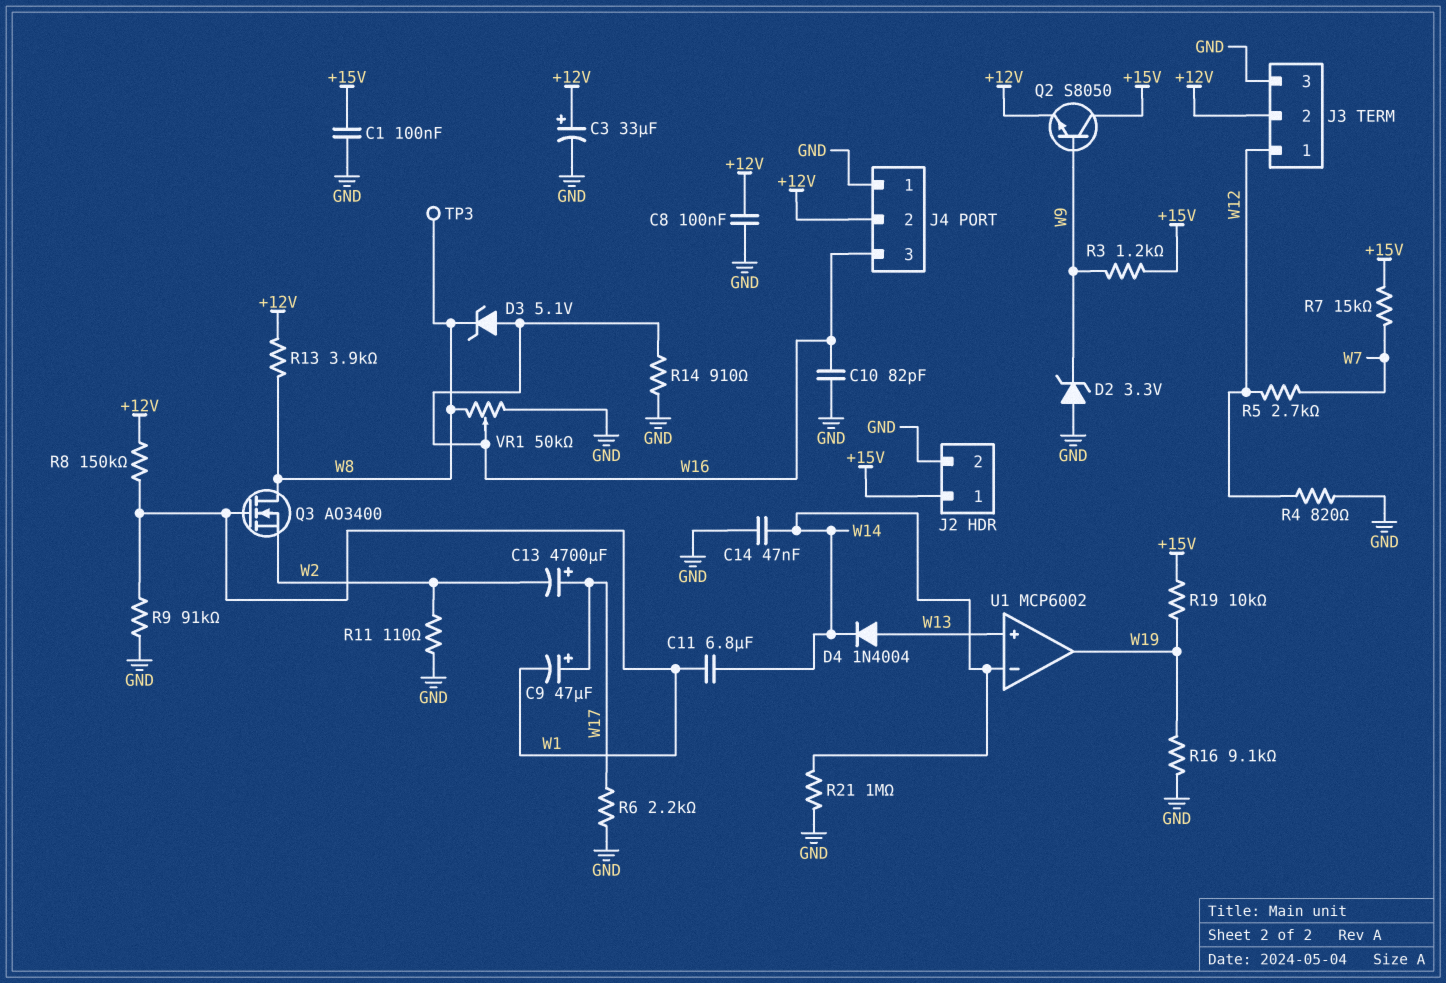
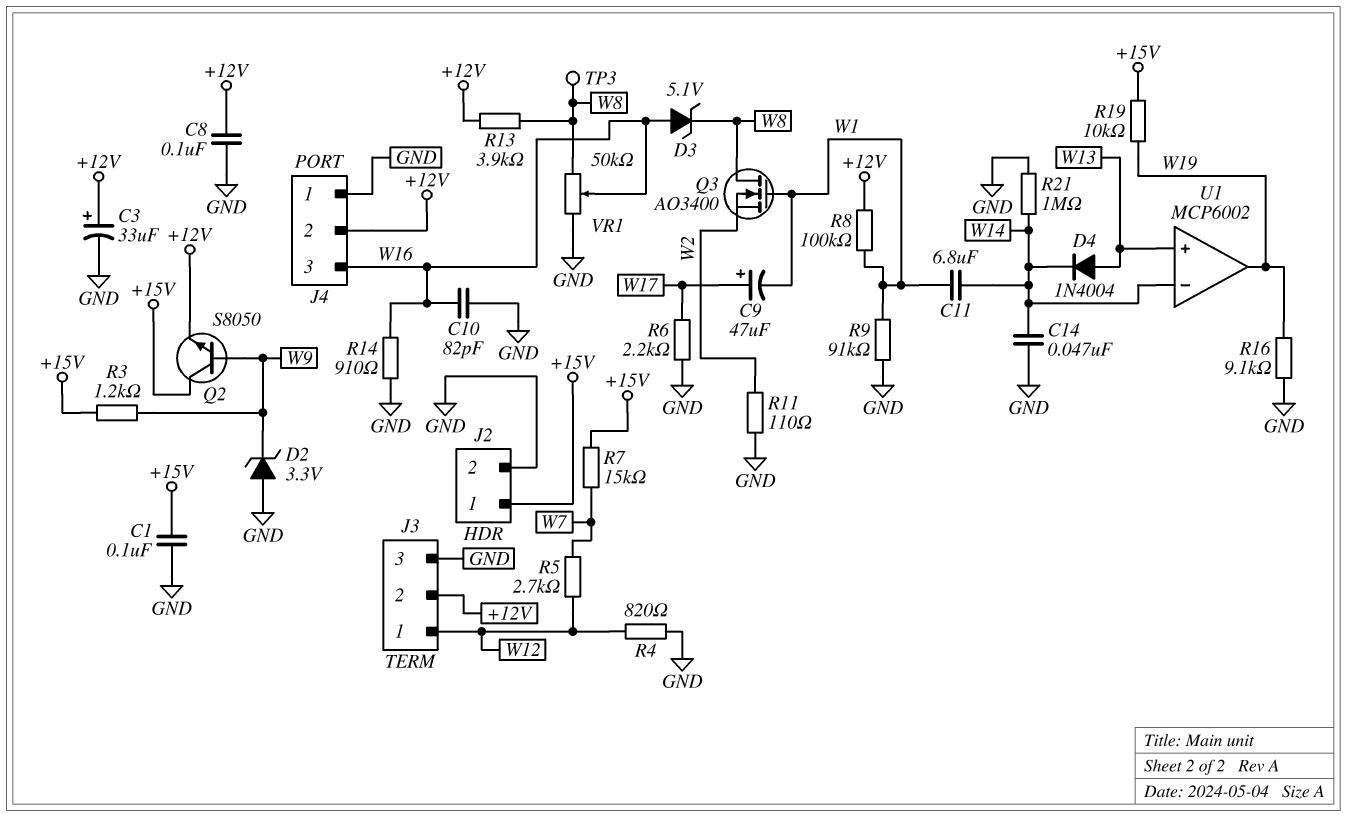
C13: 4700uF (plus W17, minus W2) -> none
R8: 150k (+12V, W1) -> 100k (+12V, W1)

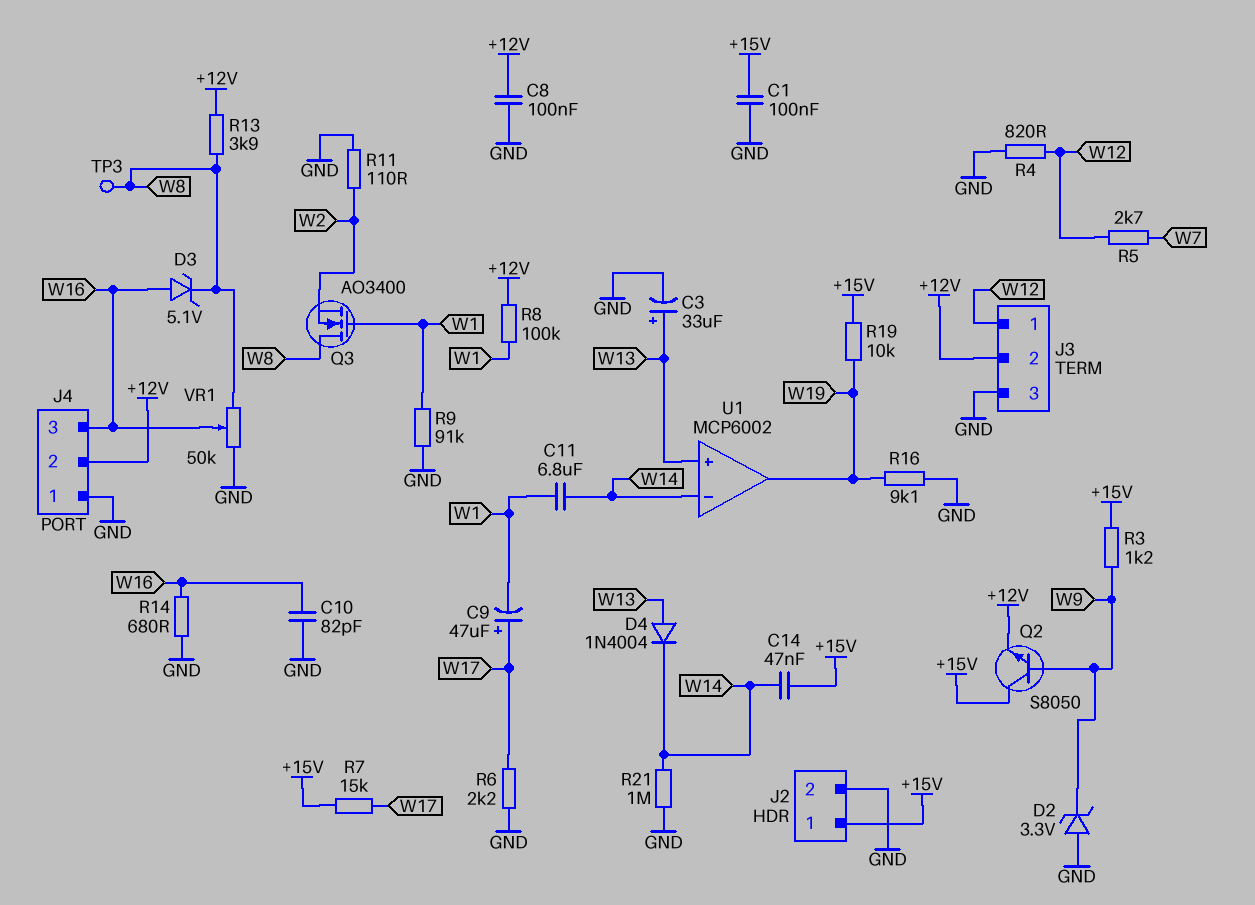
C3: 33uF (plus +12V, minus GND) -> 33uF (plus W13, minus GND)
C14: 47nF (GND, W14) -> 47nF (+15V, W14)
R7: 15k (+15V, W7) -> 15k (+15V, W17)
R14: 910 (GND, W16) -> 680 (GND, W16)

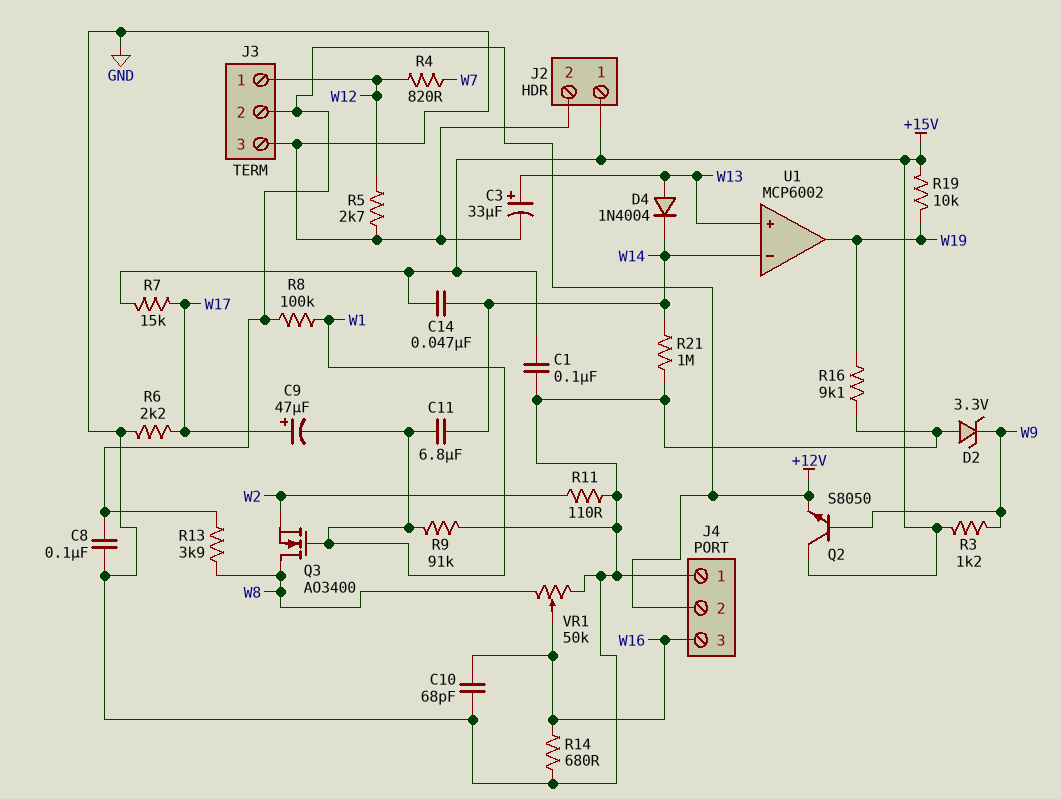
C10: 82pF (GND, W16) -> 68pF (GND, W16)
D3: zener 5.1V (A W16, K W8) -> none
R4: 820 (GND, W12) -> 820 (W7, W12)
R5: 2.7k (W7, W12) -> 2.7k (GND, W12)
TP3: test point (W8) -> none

